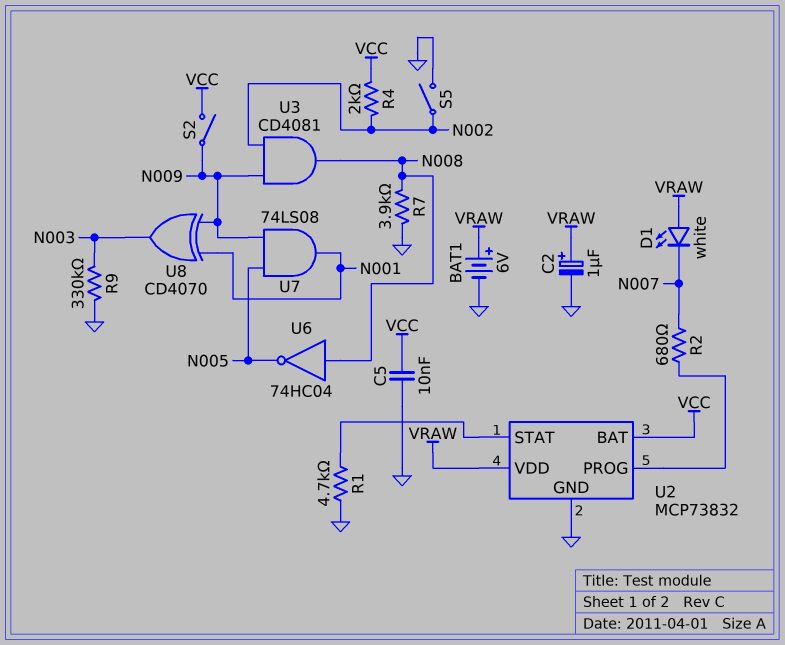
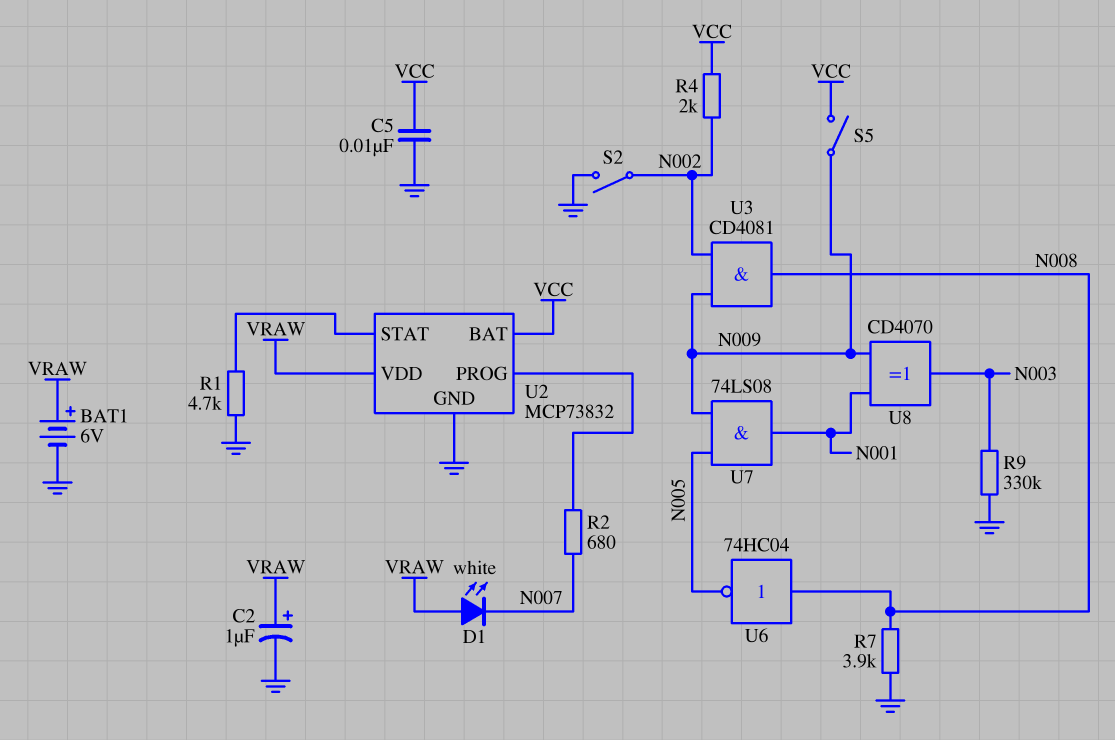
S2: switch (N009, VCC) -> switch (GND, N002)
S5: switch (GND, N002) -> switch (N009, VCC)

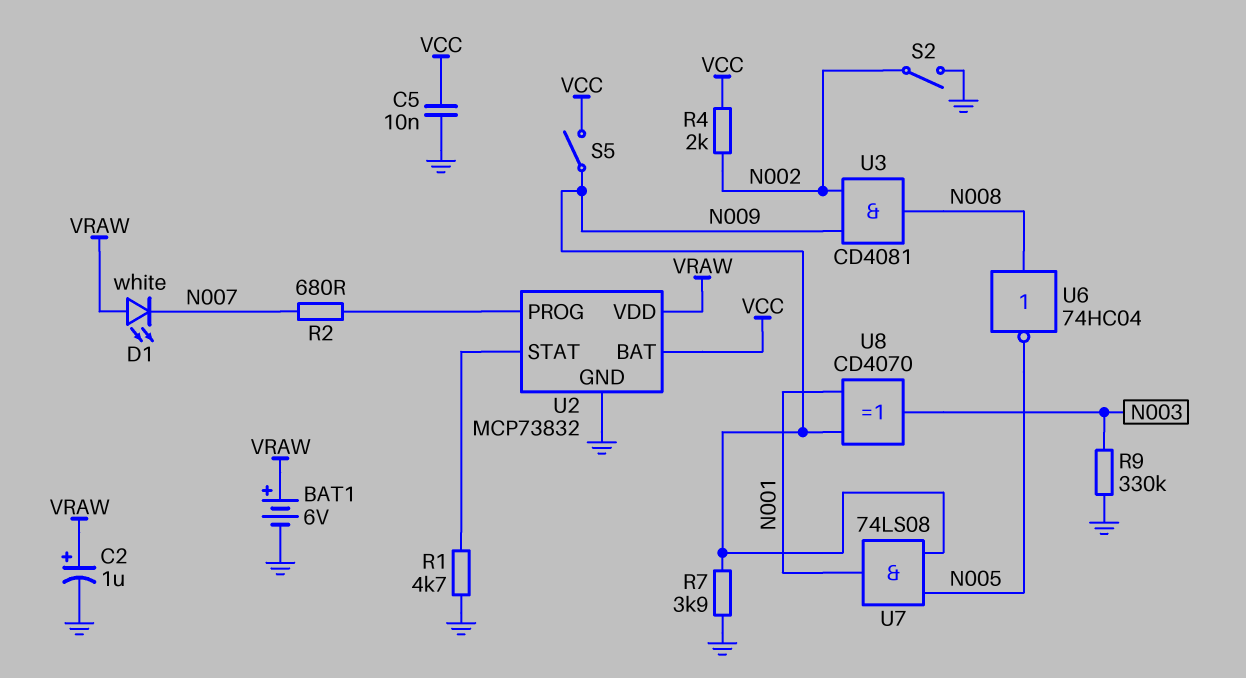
R7: 3.9k (GND, N008) -> 3.9k (GND, N009)

